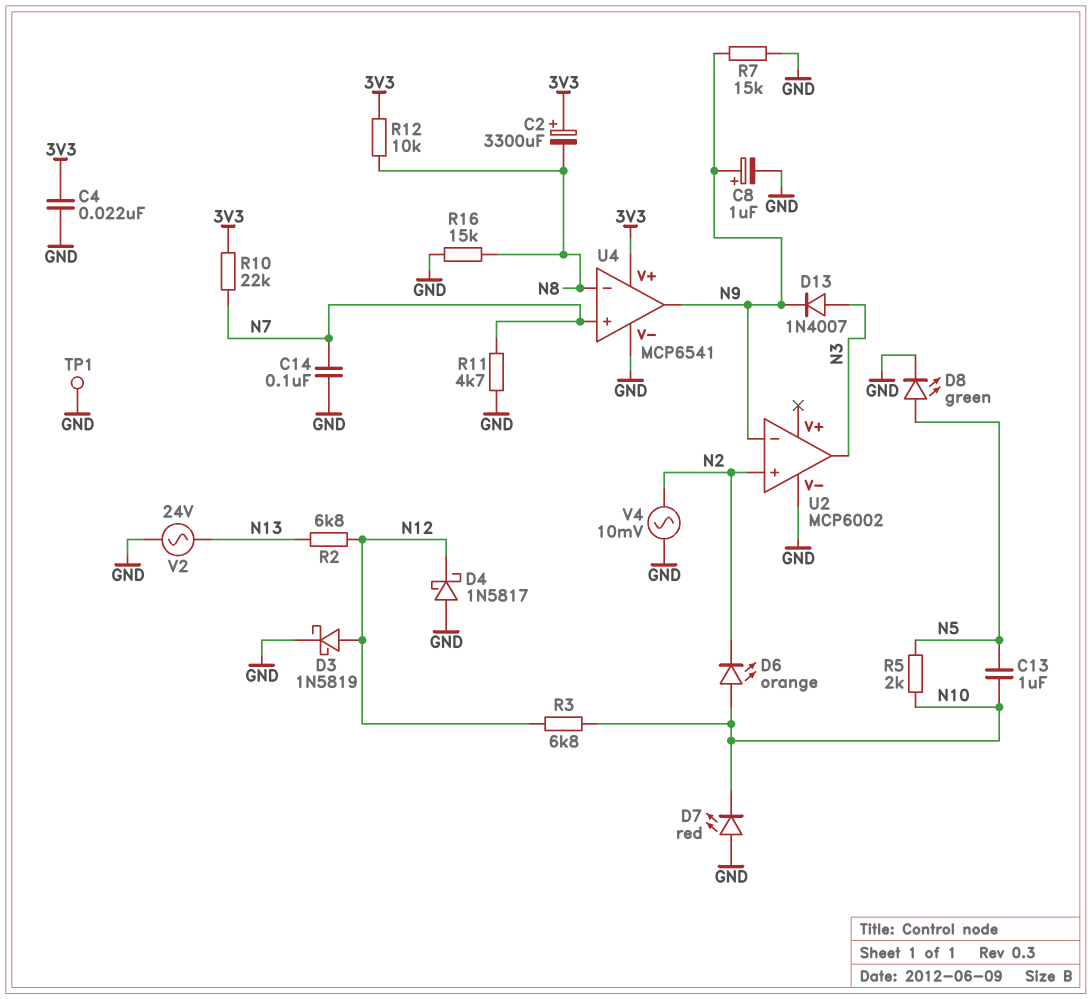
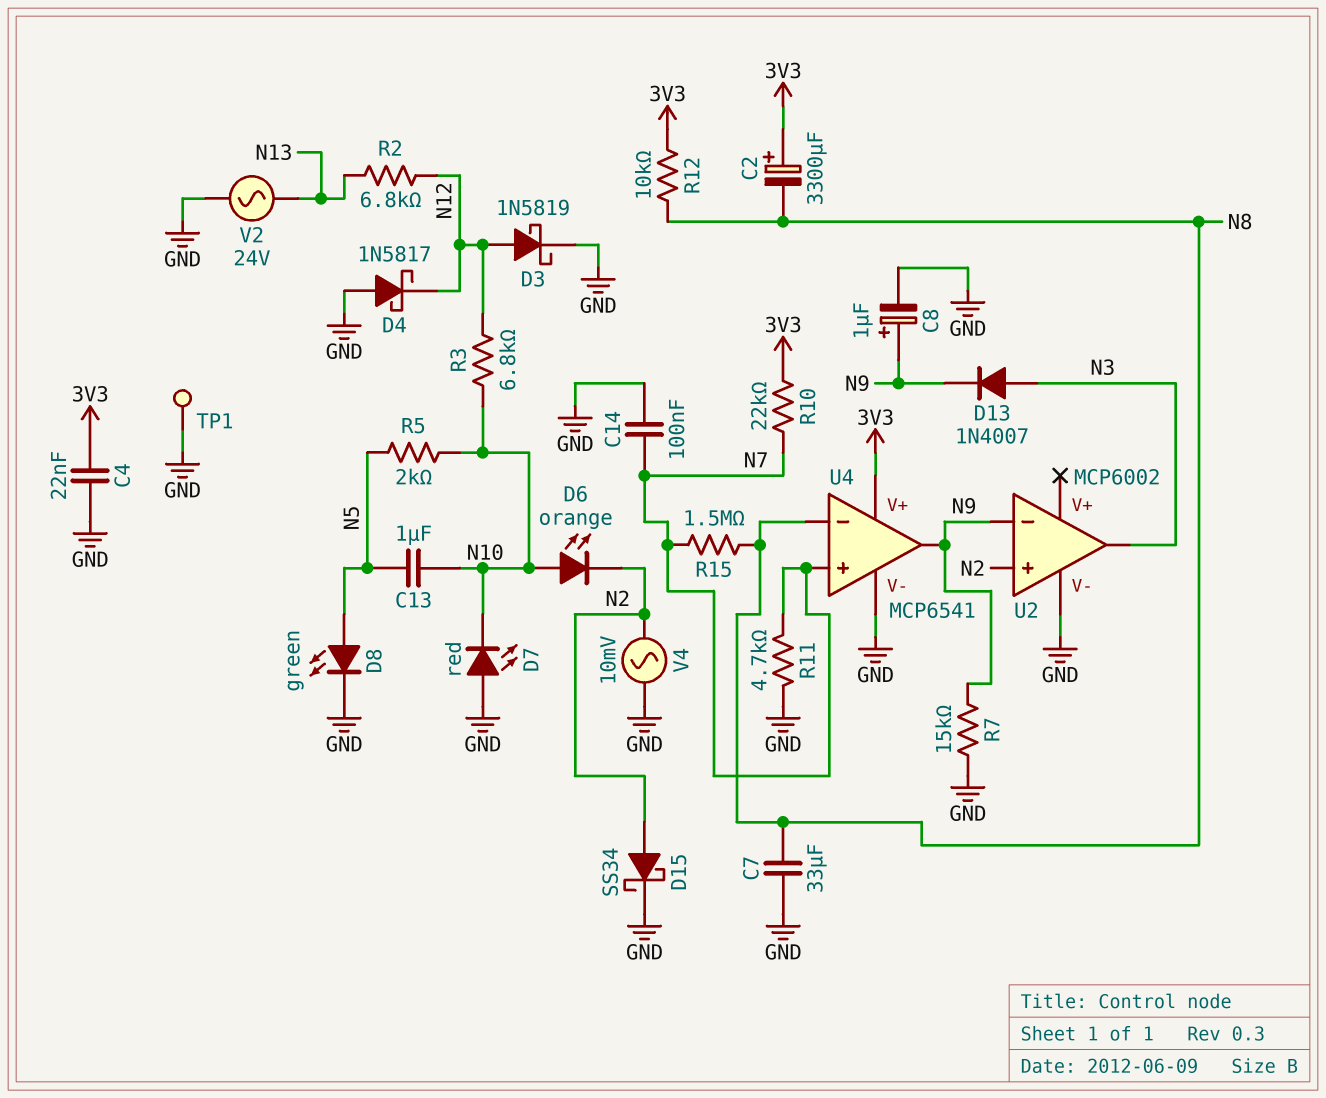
C7: none -> 33uF (GND, N8)
D15: none -> schottky SS34 (A N2, K GND)
R15: none -> 1.5M (N7, N8)
R16: 15k (GND, N8) -> none

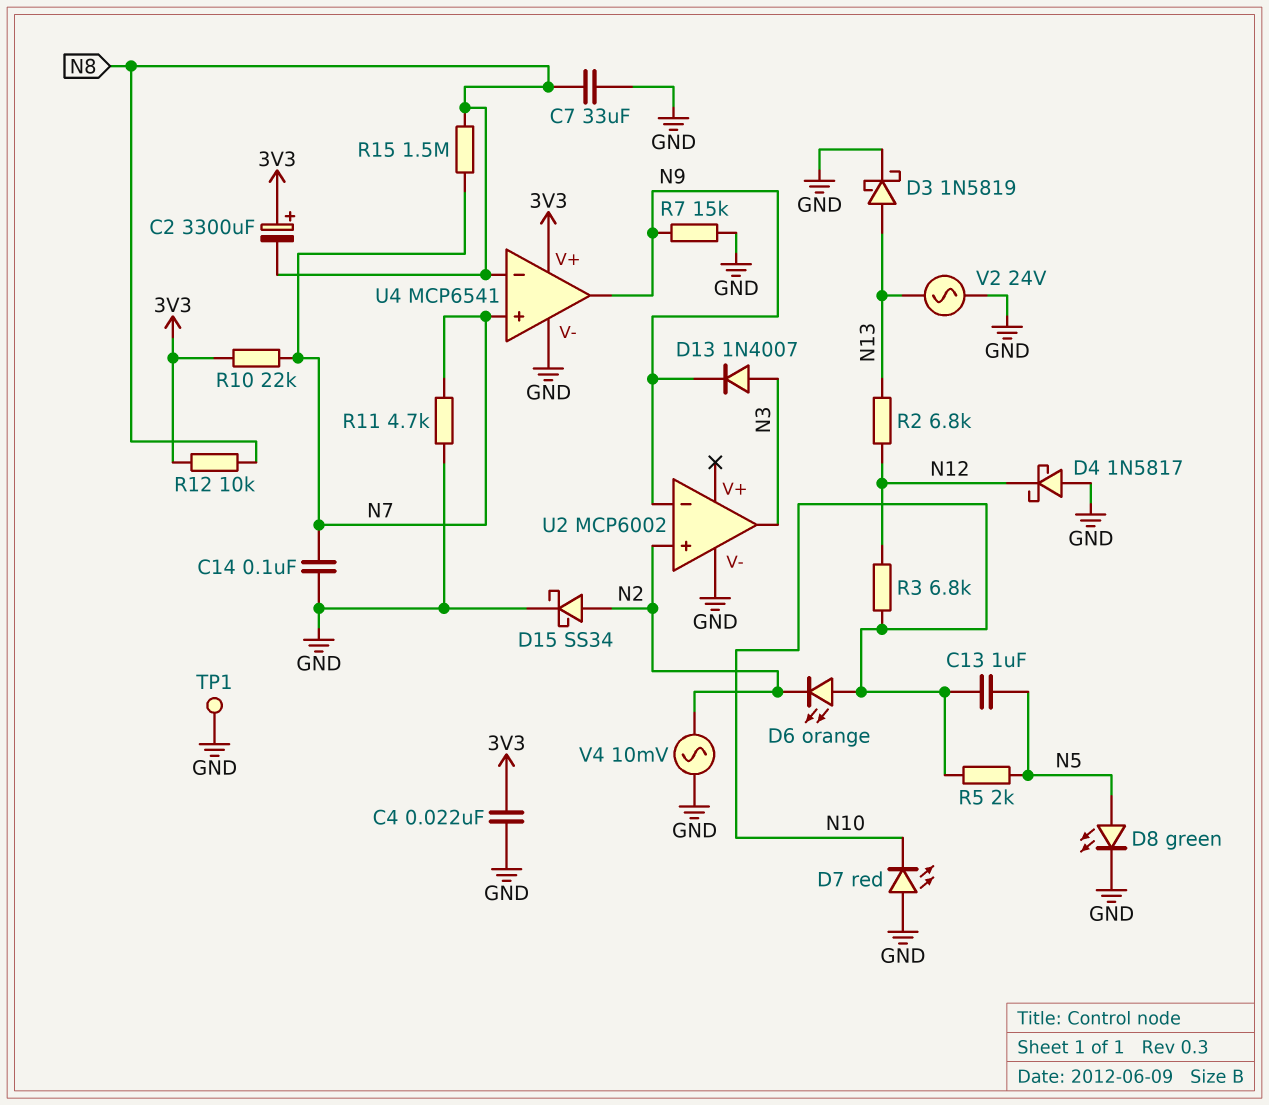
C8: 1uF (plus N9, minus GND) -> none
D3: schottky 1N5819 (A N12, K GND) -> schottky 1N5819 (A N13, K GND)

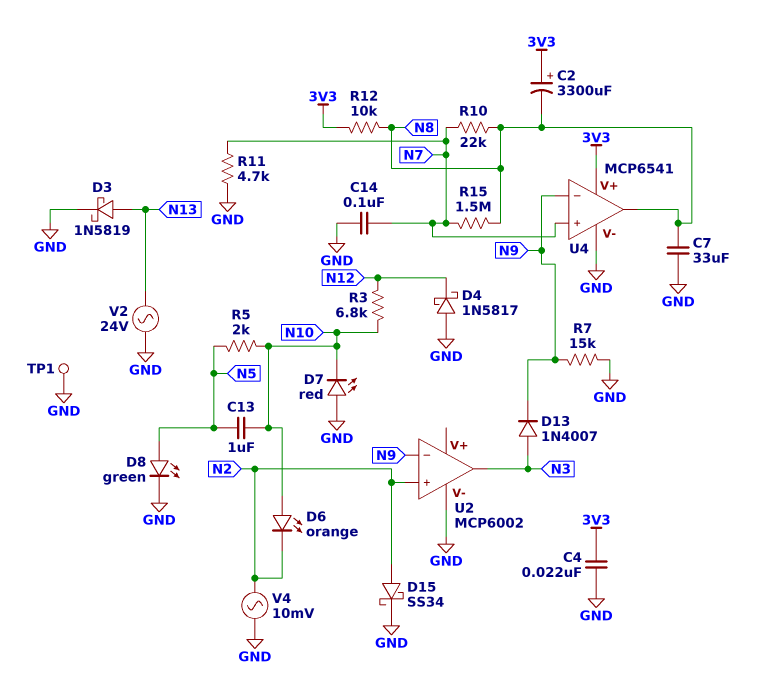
R2: 6.8k (N12, N13) -> none
R10: 22k (3V3, N7) -> 22k (N7, N8)
U4 pin in-: N8 -> N9
U4 pin out: N9 -> N8

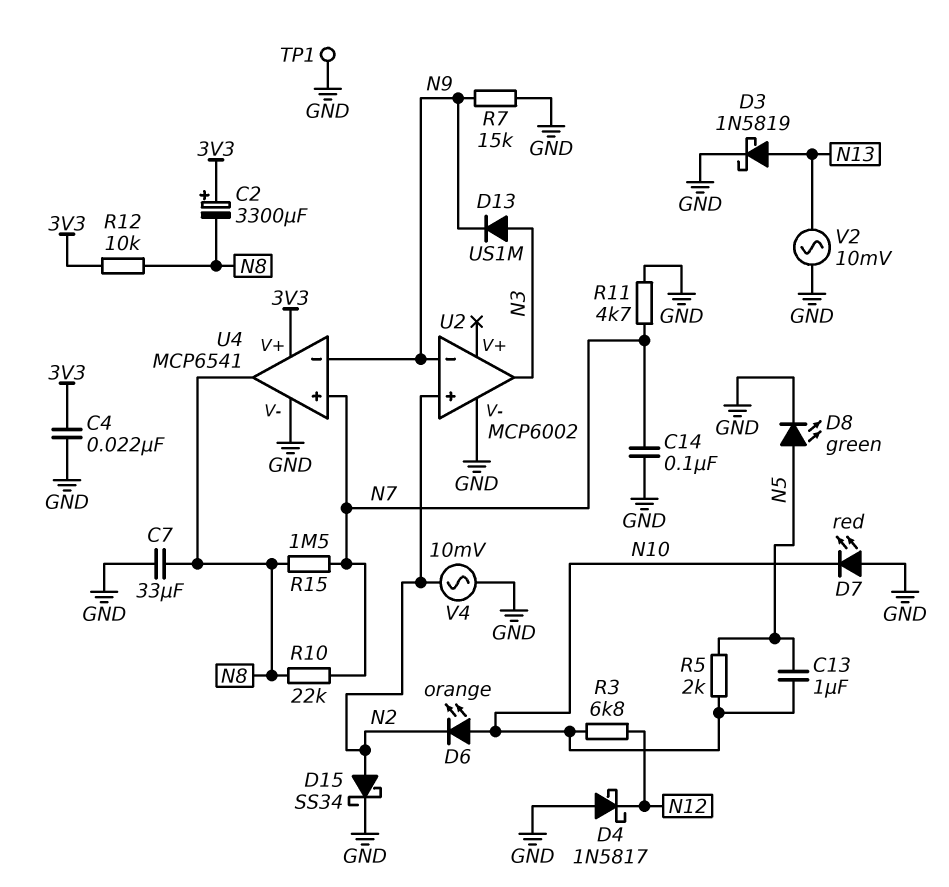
D13: diode 1N4007 (A N3, K N9) -> diode US1M (A N3, K N9)
V2: AC 24V (GND, N13) -> AC 10mV (GND, N13)

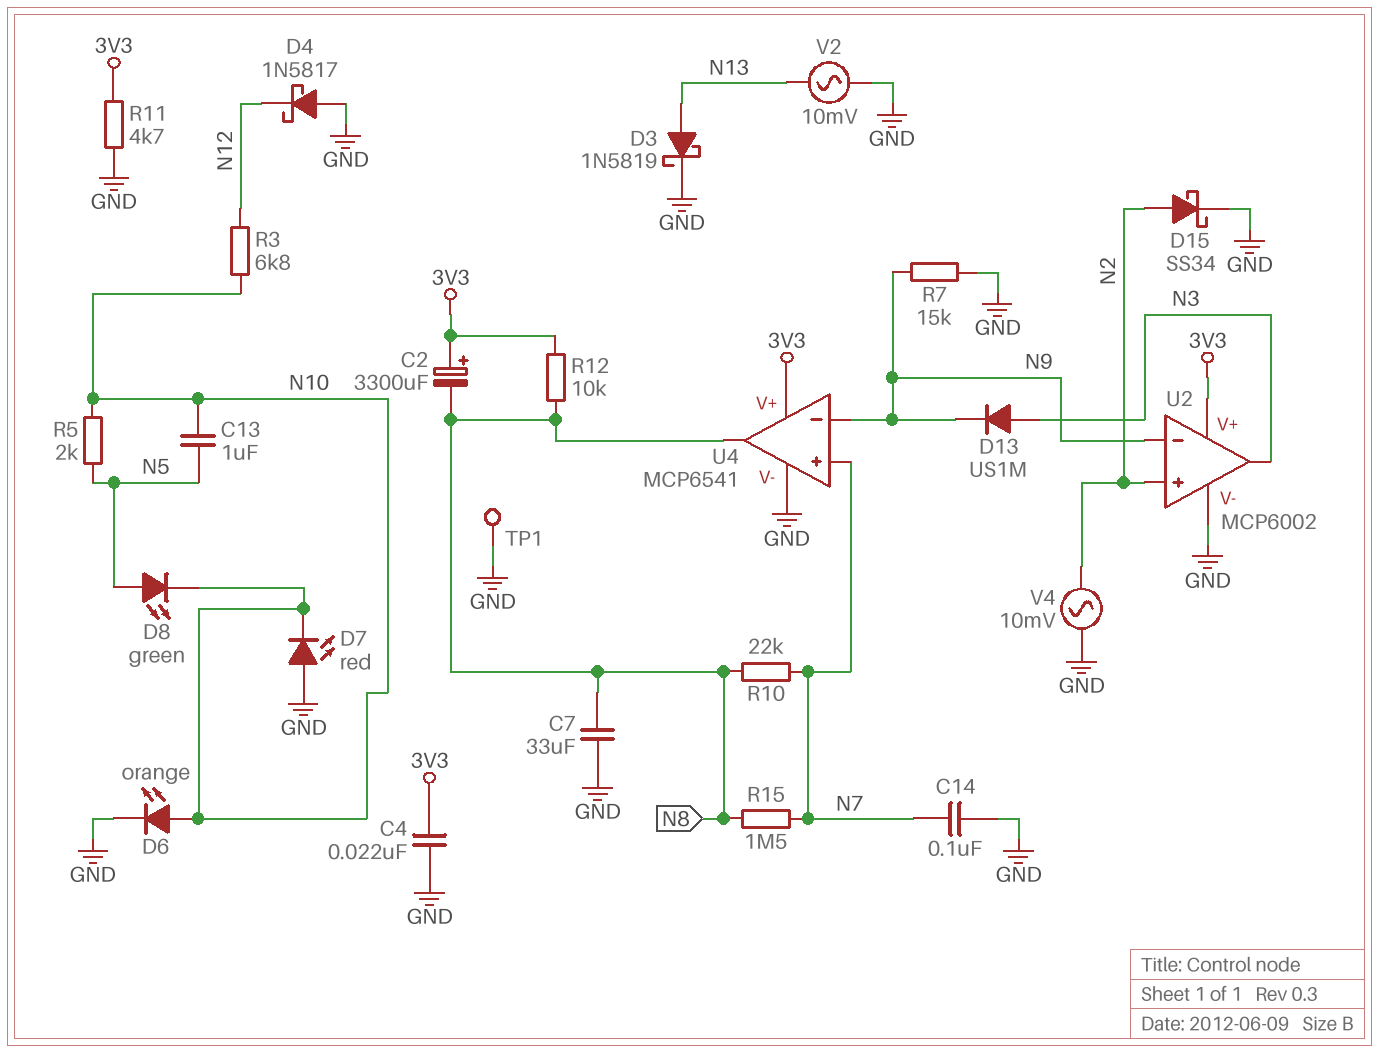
D6: LED orange (A N10, K N2) -> LED orange (A N10, K GND)
D8: LED green (A N5, K GND) -> LED green (A N5, K N10)
R11: 4.7k (GND, N7) -> 4.7k (3V3, GND)
U2 pin V+: none -> 3V3

